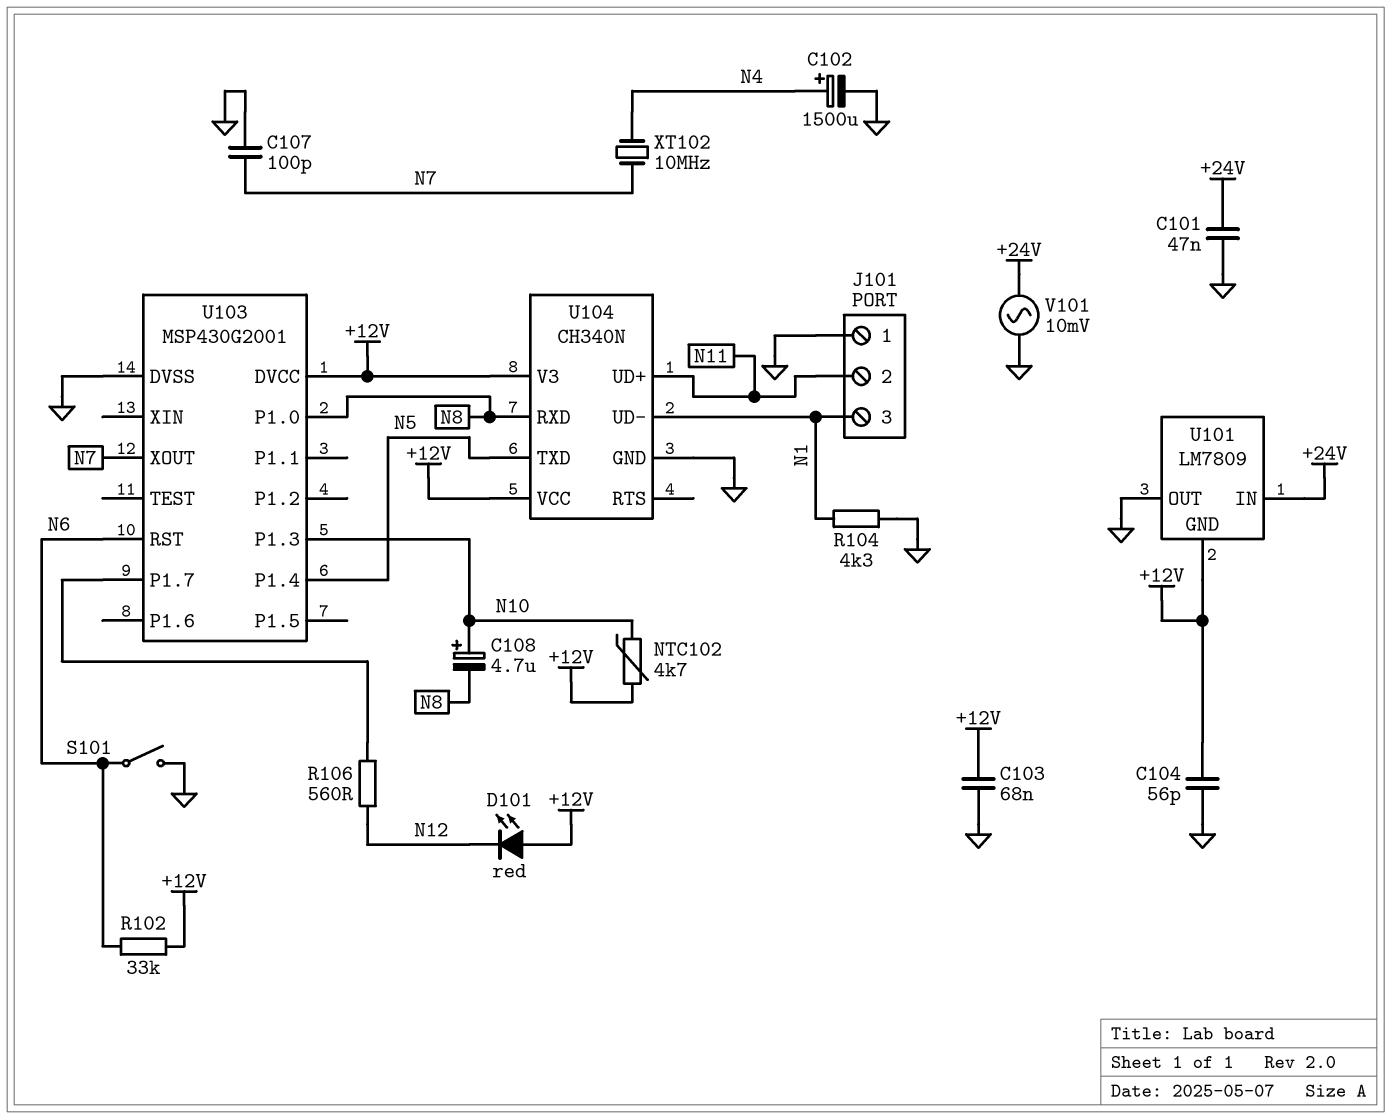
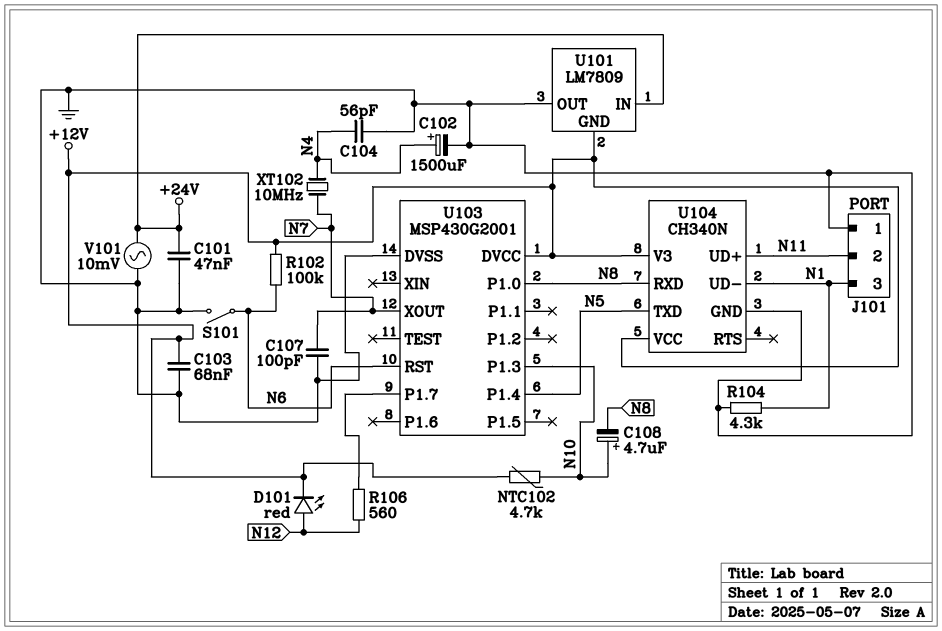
C104: 56pF (+12V, GND) -> 56pF (GND, N4)
D101: LED red (A +12V, K N12) -> LED red (A N12, K +12V)
R102: 33k (+12V, N6) -> 100k (+12V, N6)

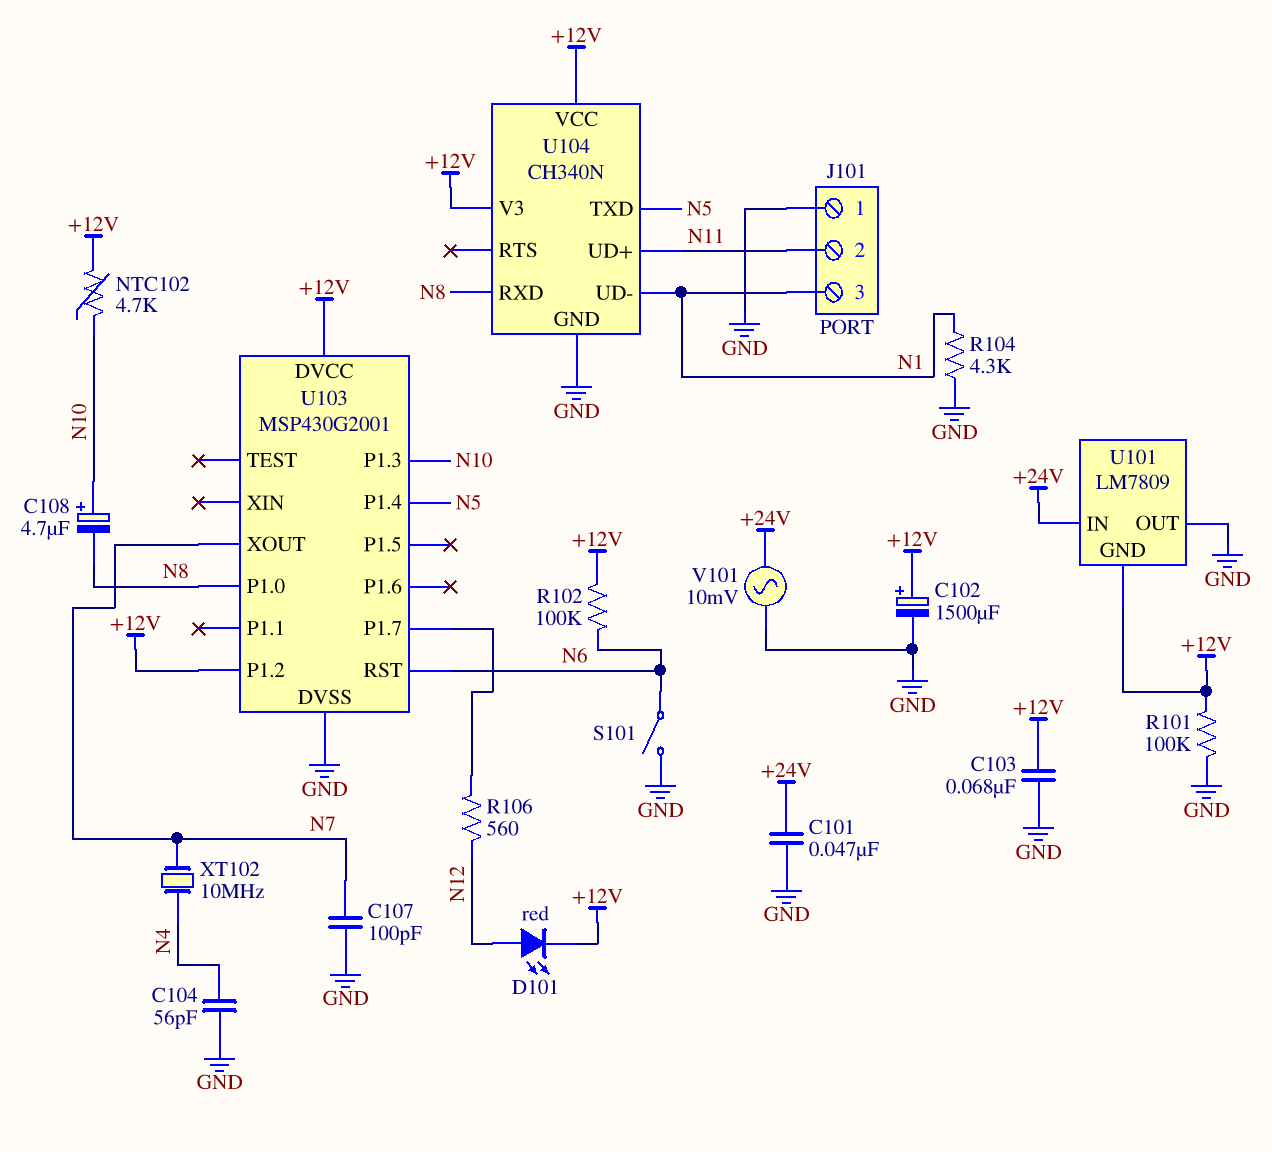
C102: 1500uF (plus N4, minus GND) -> 1500uF (plus +12V, minus GND)
R101: none -> 100k (+12V, GND)
U103 pin P1.2: none -> +12V

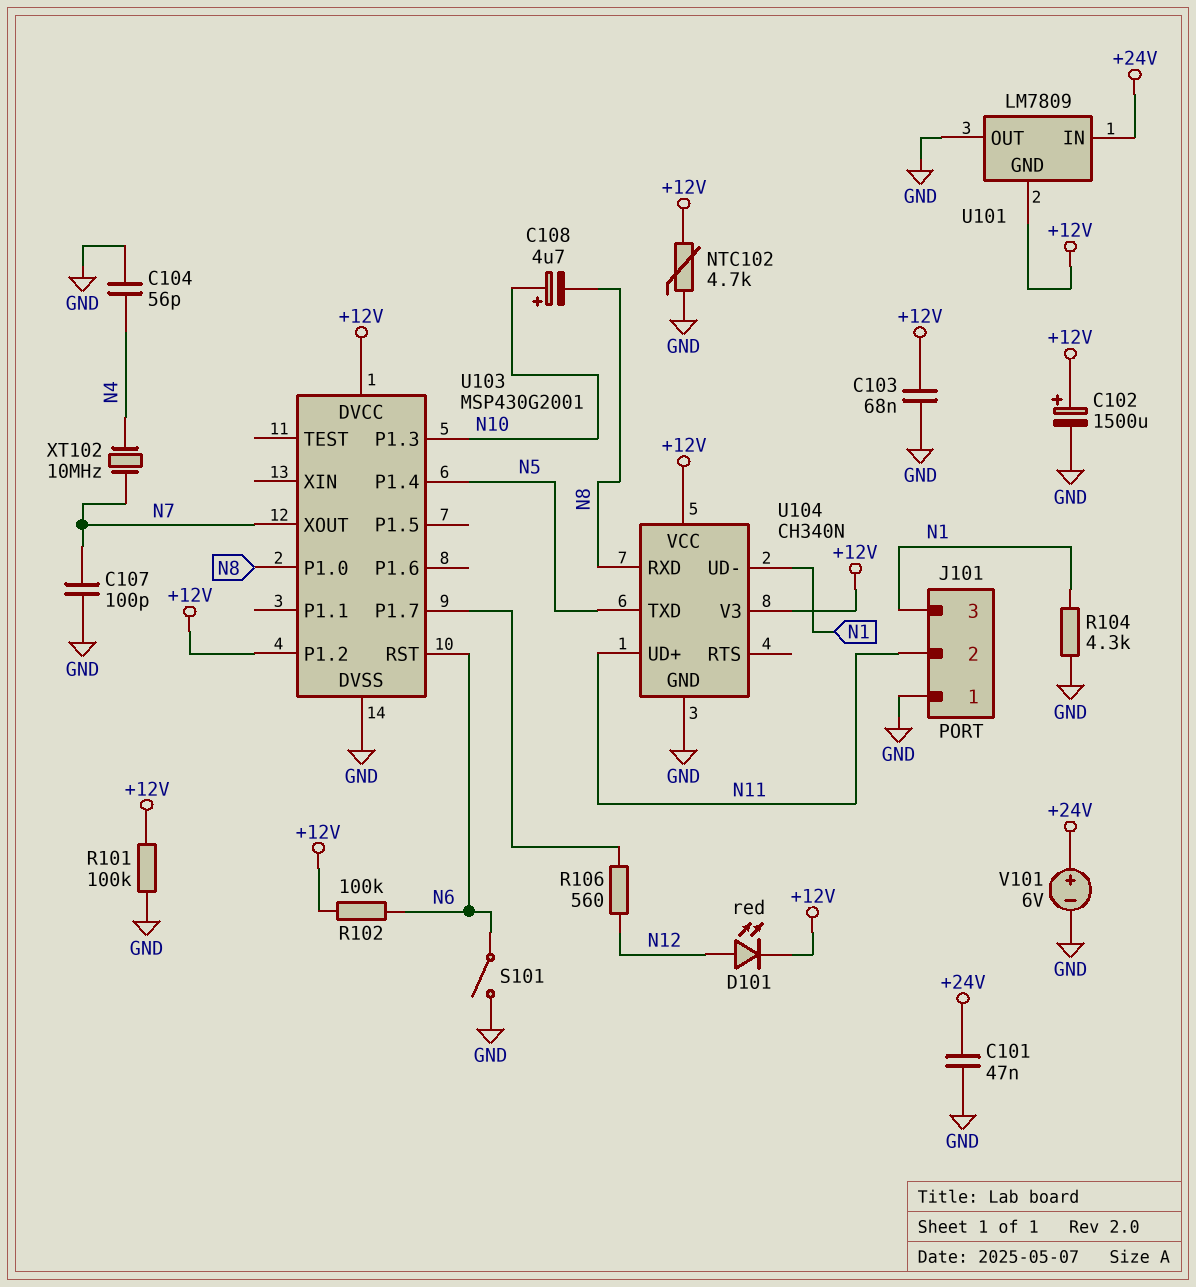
NTC102: 4.7k (+12V, N10) -> 4.7k (+12V, GND)
V101: AC 10mV (+24V, GND) -> 6V (plus +24V, minus GND)

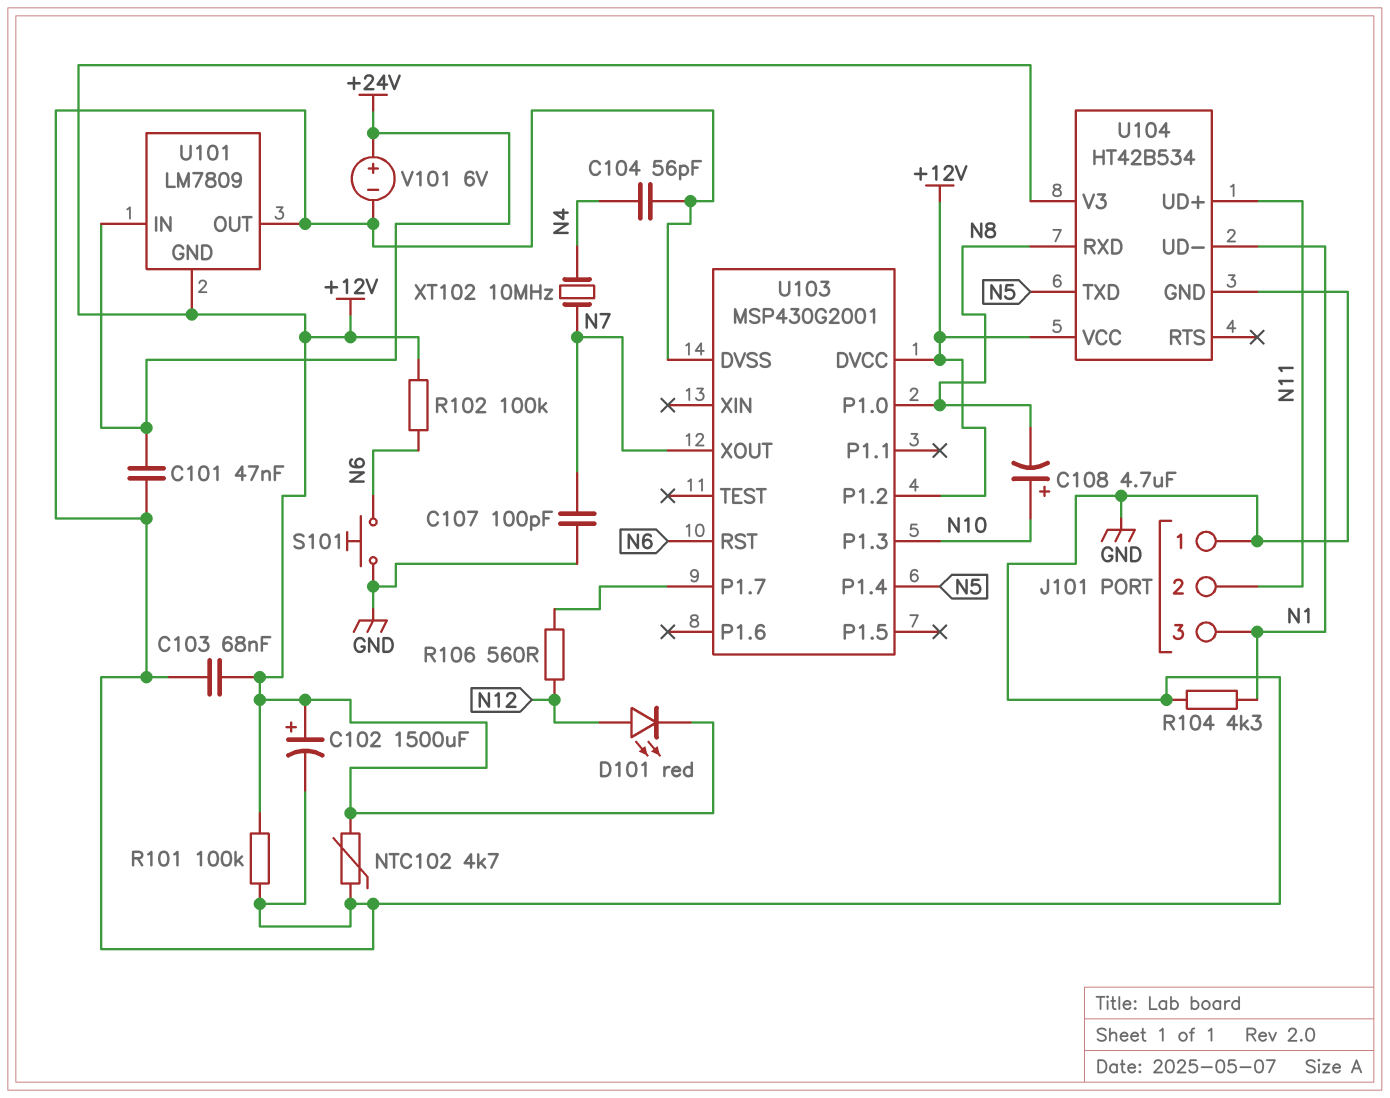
S101: switch (GND, N6) -> button (GND, N6)
U104: CH340N -> HT42B534

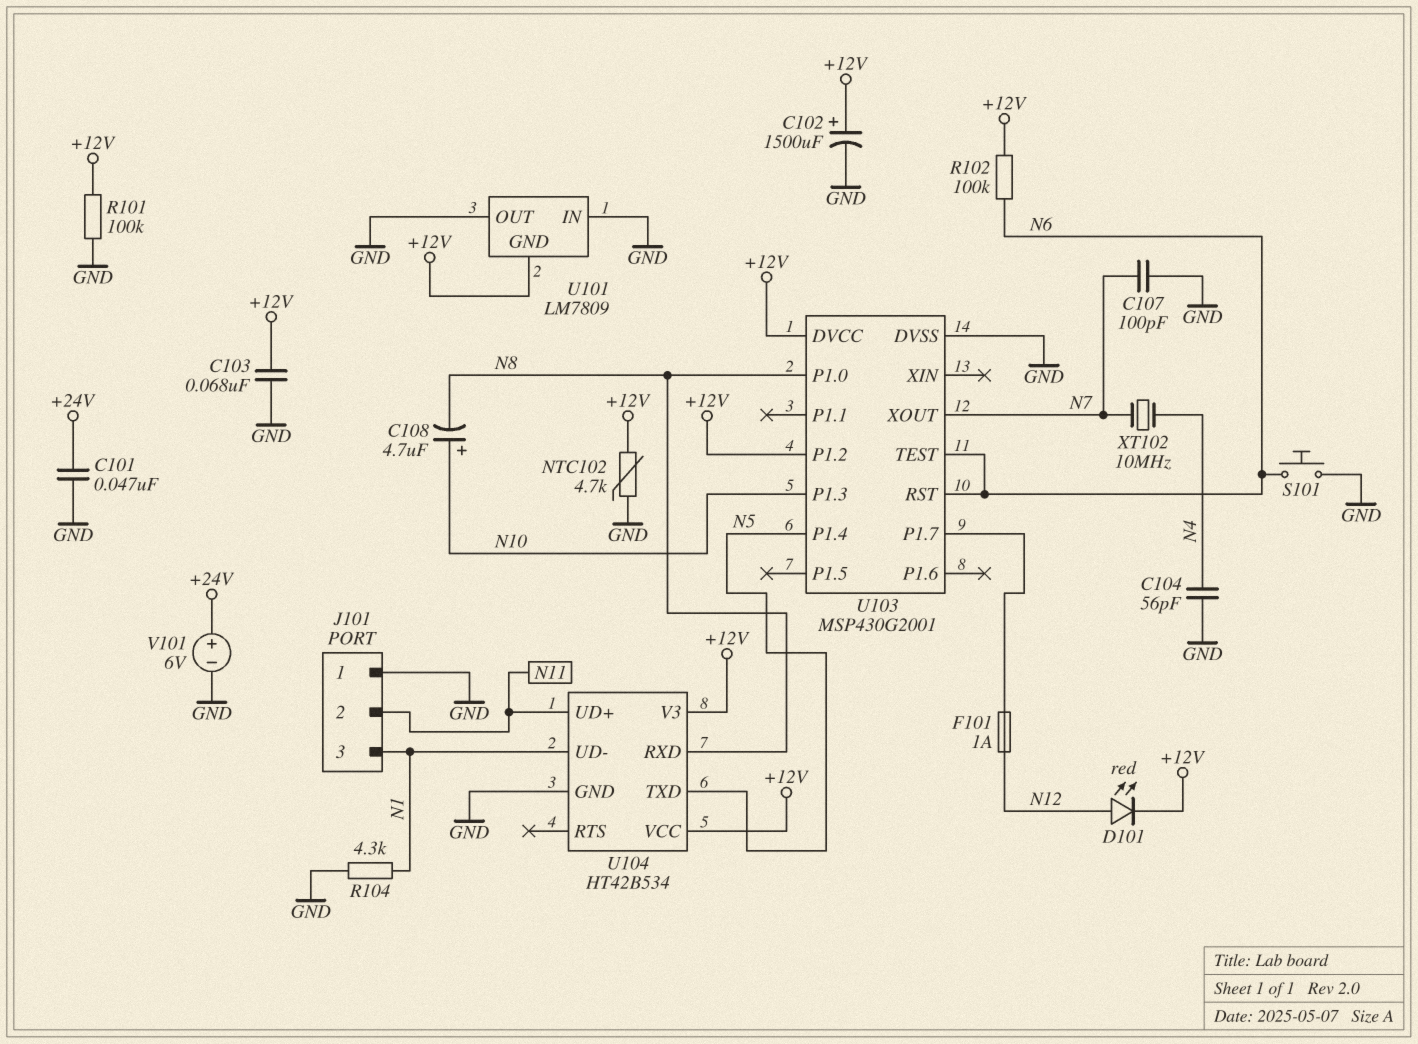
F101: none -> 1A (N12, U103/P1.7)
R106: 560 (N12, U103/P1.7) -> none
U101 pin IN: +24V -> GND
U103 pin TEST: none -> N6

